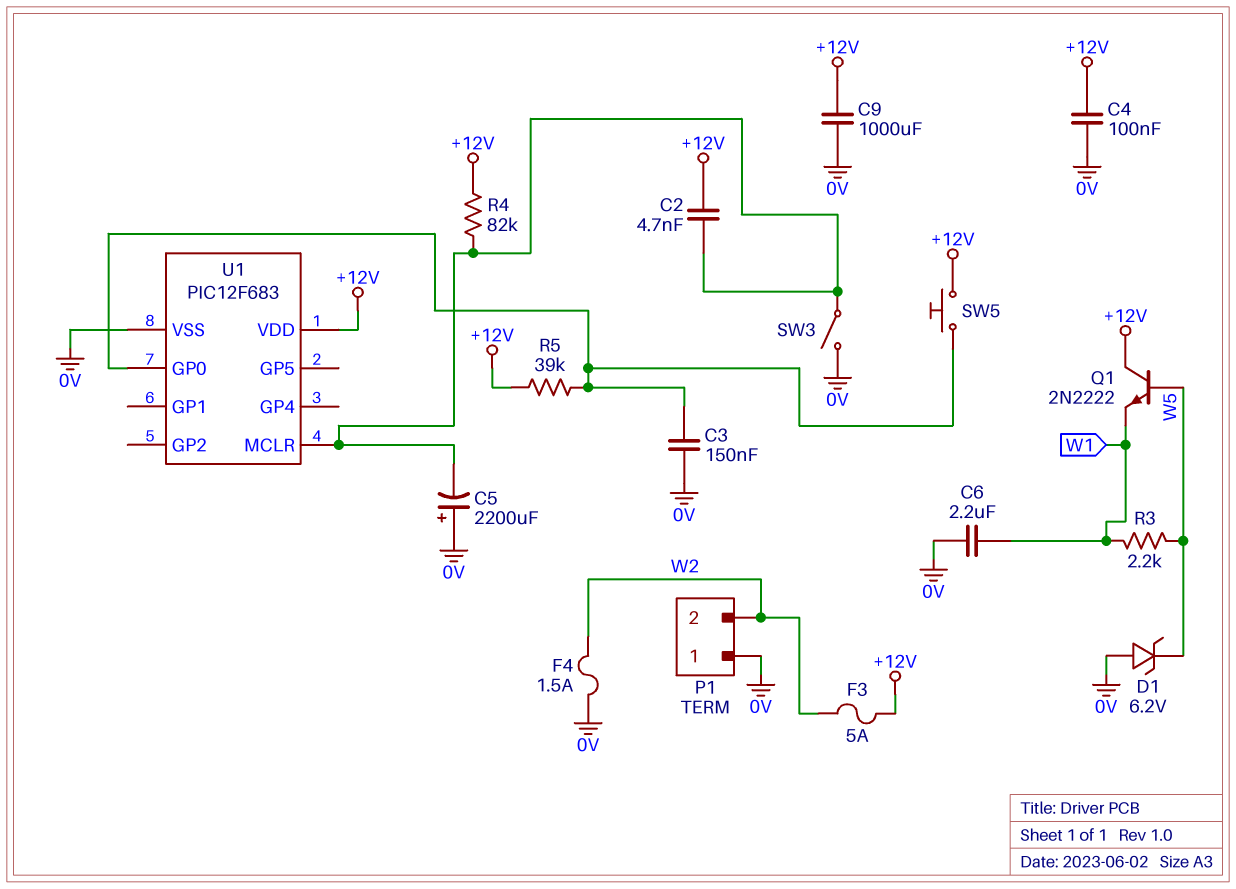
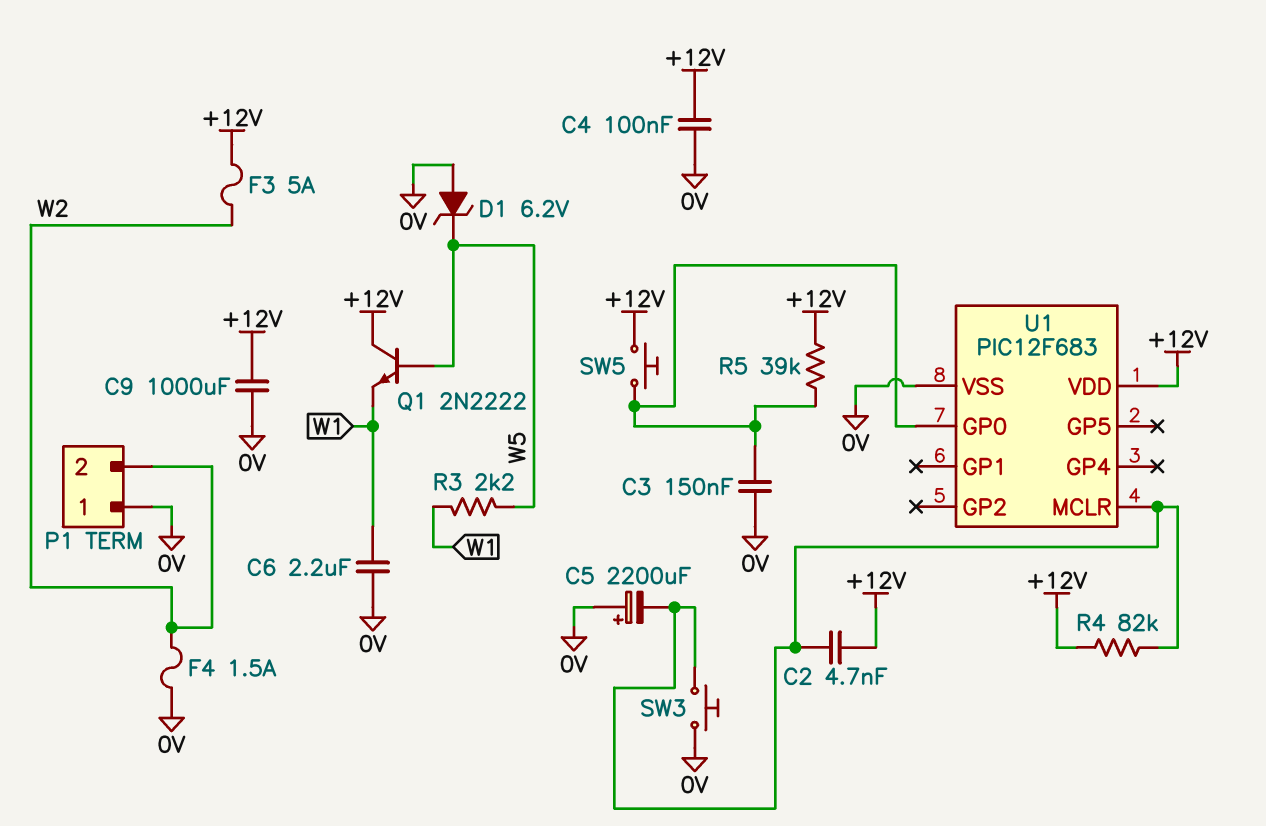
SW3: switch (0V, U1/MCLR) -> button (0V, U1/MCLR)

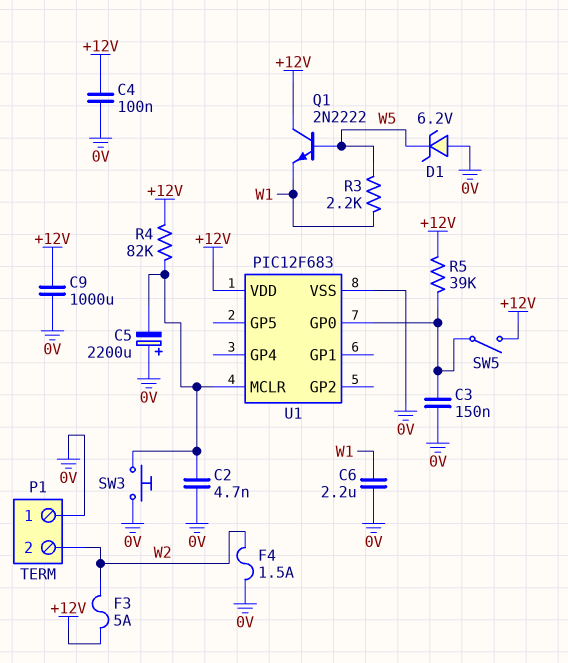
C2: 4.7nF (+12V, U1/MCLR) -> 4.7nF (0V, U1/MCLR)
SW5: button (+12V, U1/GP0) -> switch (+12V, U1/GP0)

